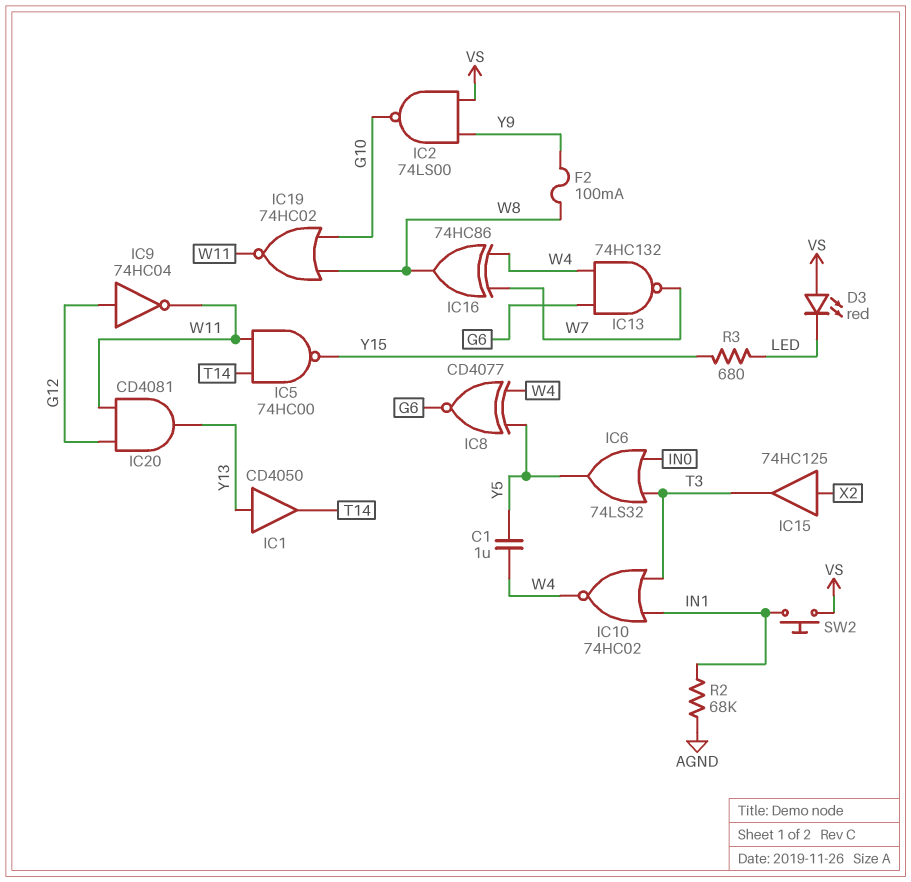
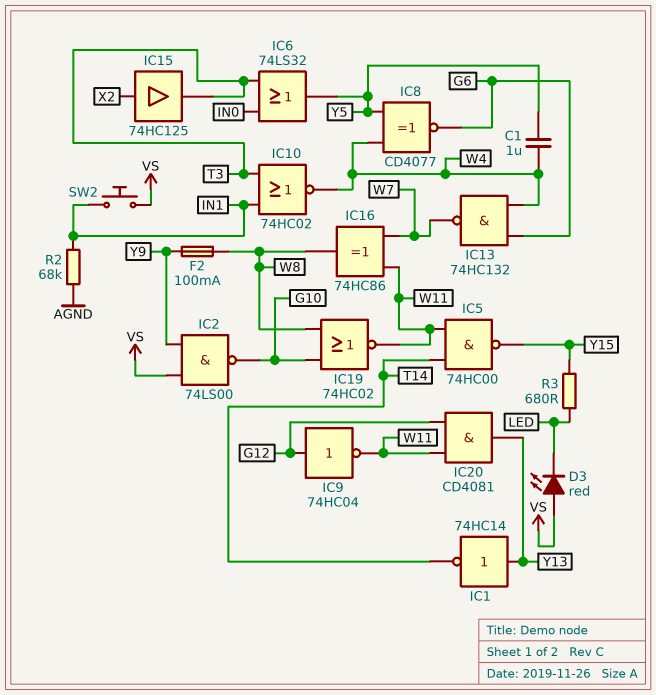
IC1: buffer CD4050 (in Y13, out T14) -> NOT 74HC14 (in Y13, out T14)
IC16: XOR 74HC86 (in W4, in W7, out W8) -> XOR 74HC86 (in W7, in W11, out W8)

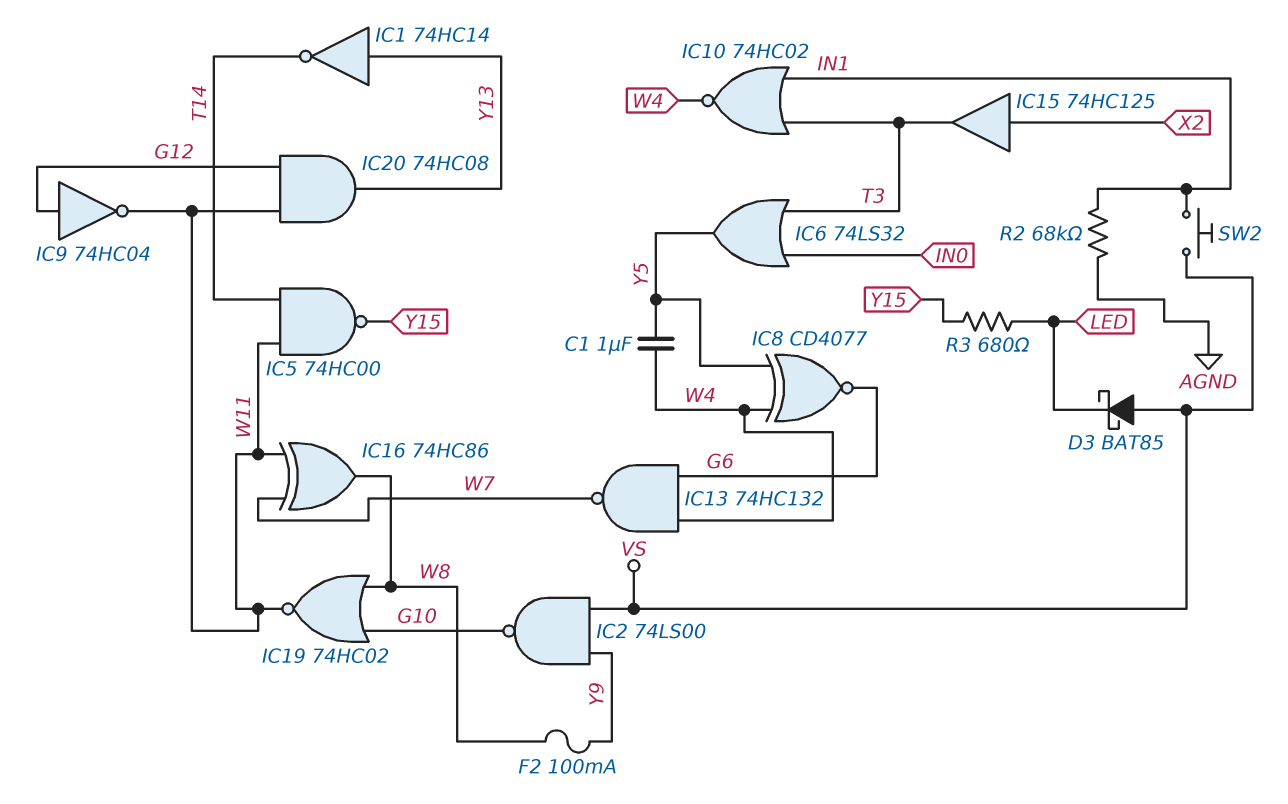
D3: LED red (A VS, K LED) -> schottky BAT85 (A VS, K LED)
IC20: AND CD4081 (in G12, in W11, out Y13) -> AND 74HC08 (in G12, in W11, out Y13)

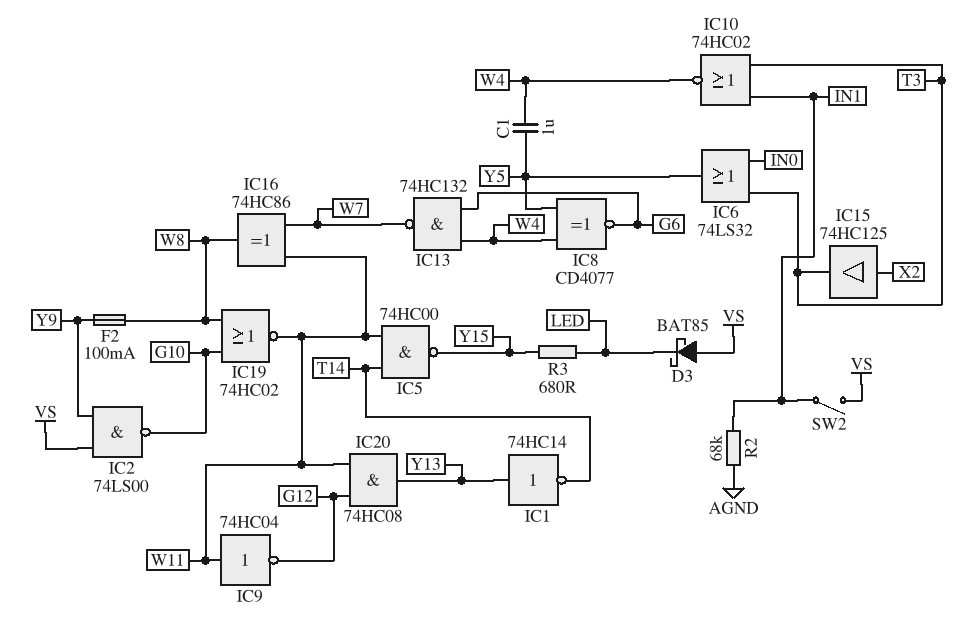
IC9: NOT 74HC04 (in G12, out W11) -> NOT 74HC04 (in W11, out G12)
SW2: button (IN1, VS) -> switch (IN1, VS)

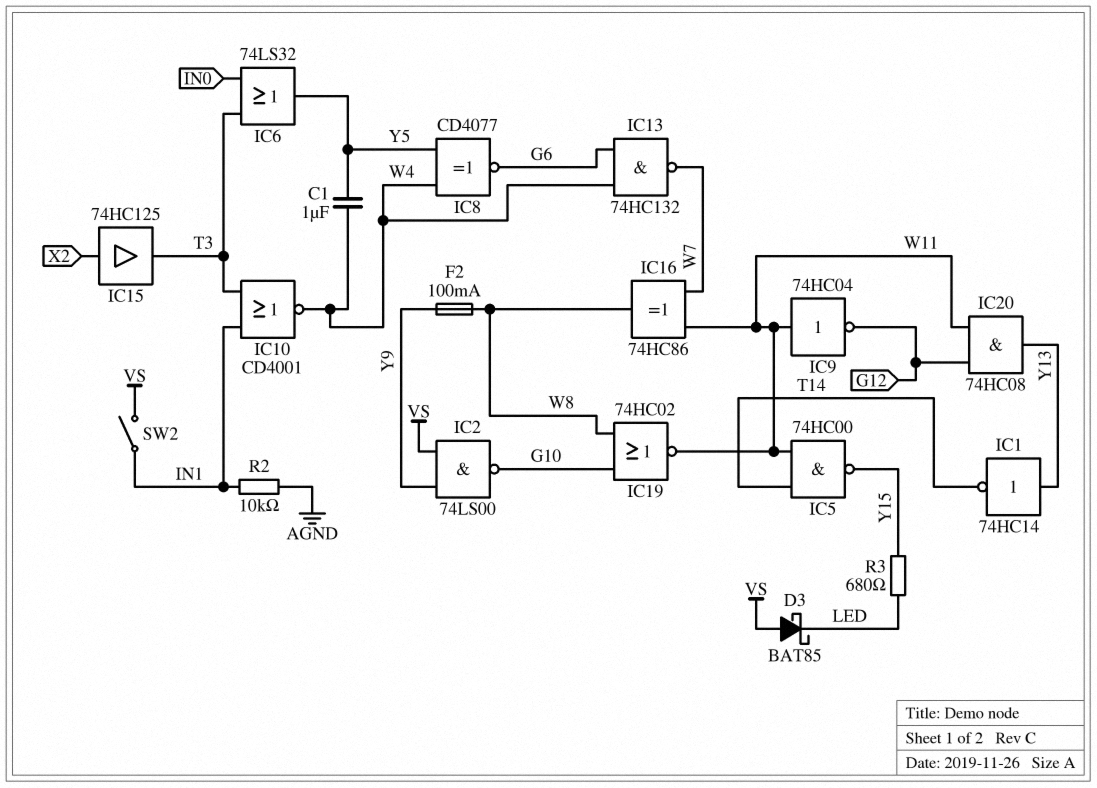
IC10: NOR 74HC02 (in IN1, in T3, out W4) -> NOR CD4001 (in IN1, in T3, out W4)
R2: 68k (AGND, IN1) -> 10k (AGND, IN1)

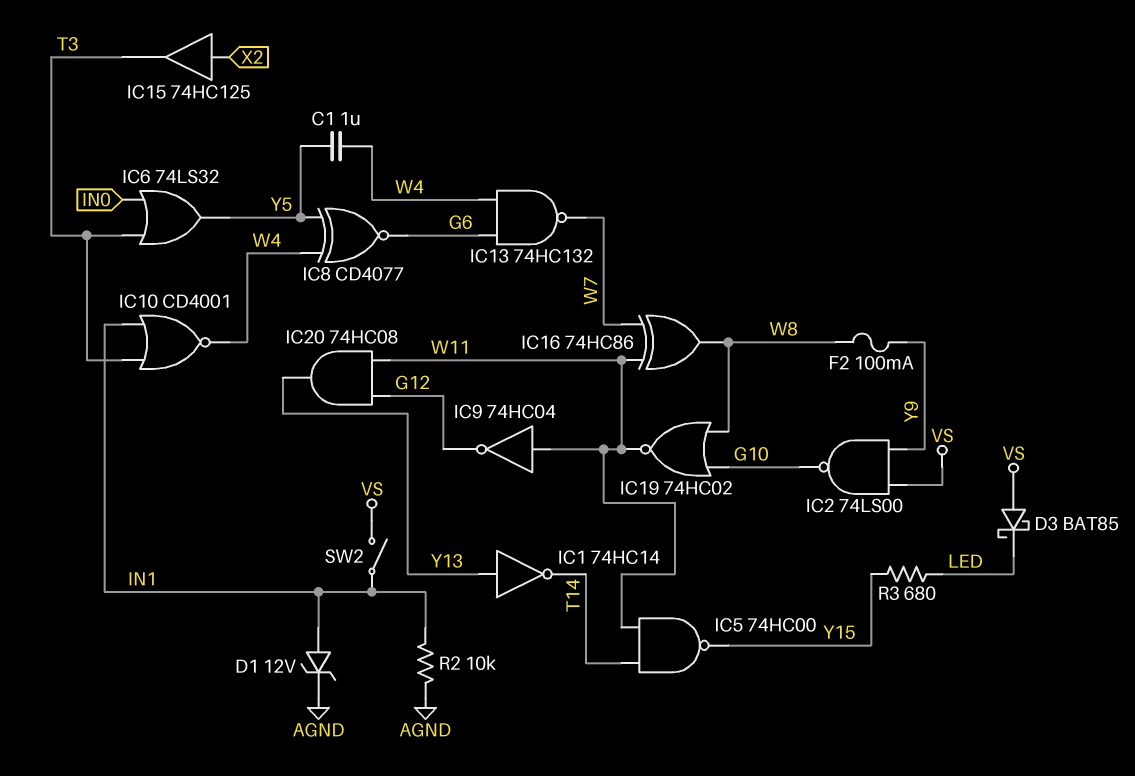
D1: none -> zener 12V (A IN1, K AGND)

